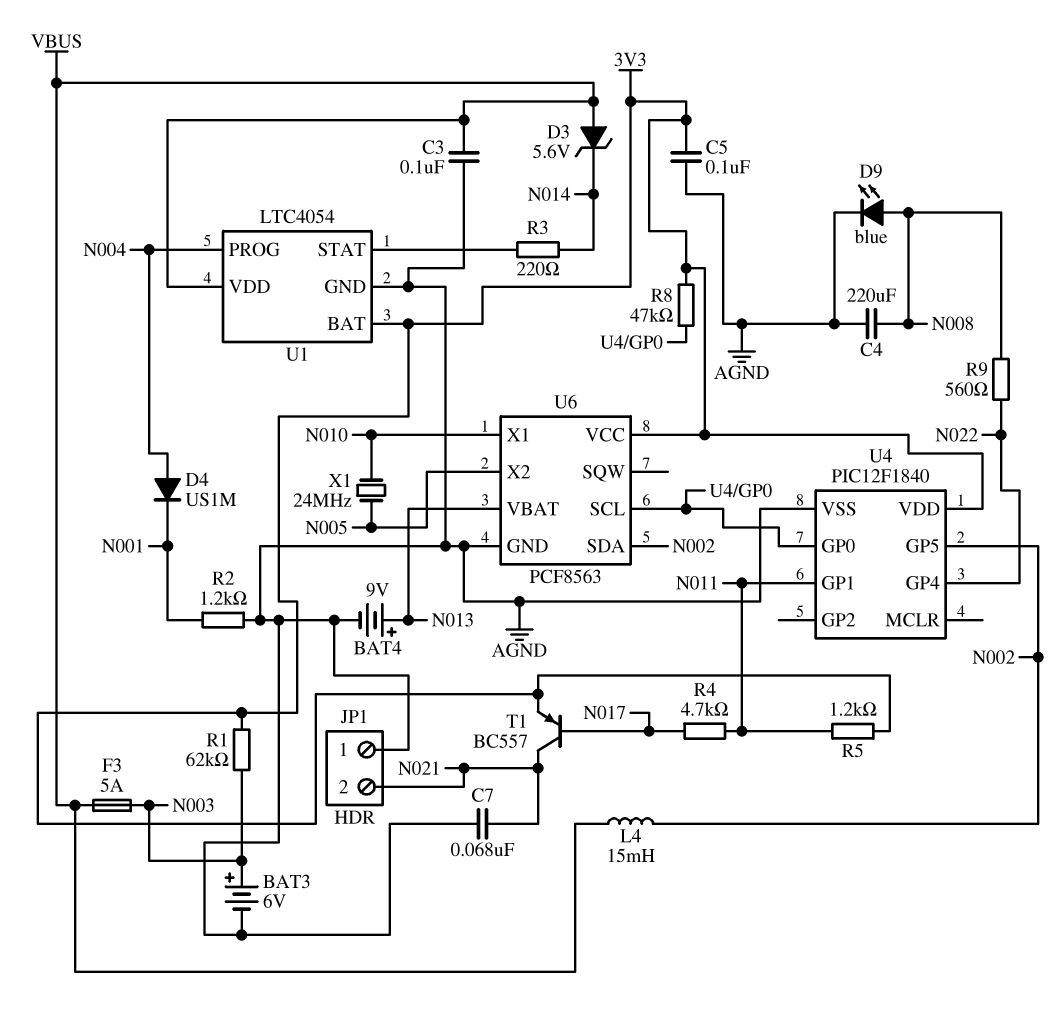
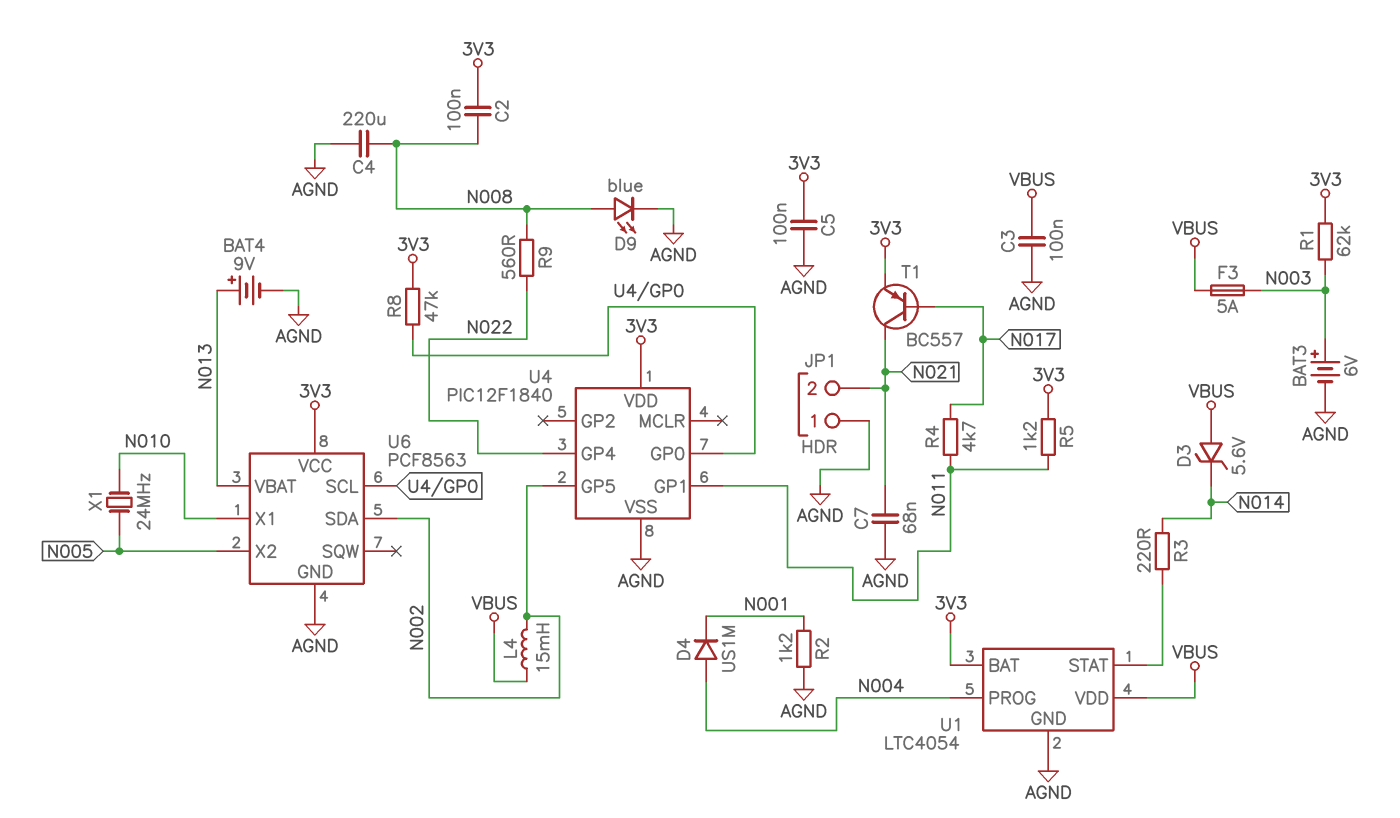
C2: none -> 100nF (3V3, N008)

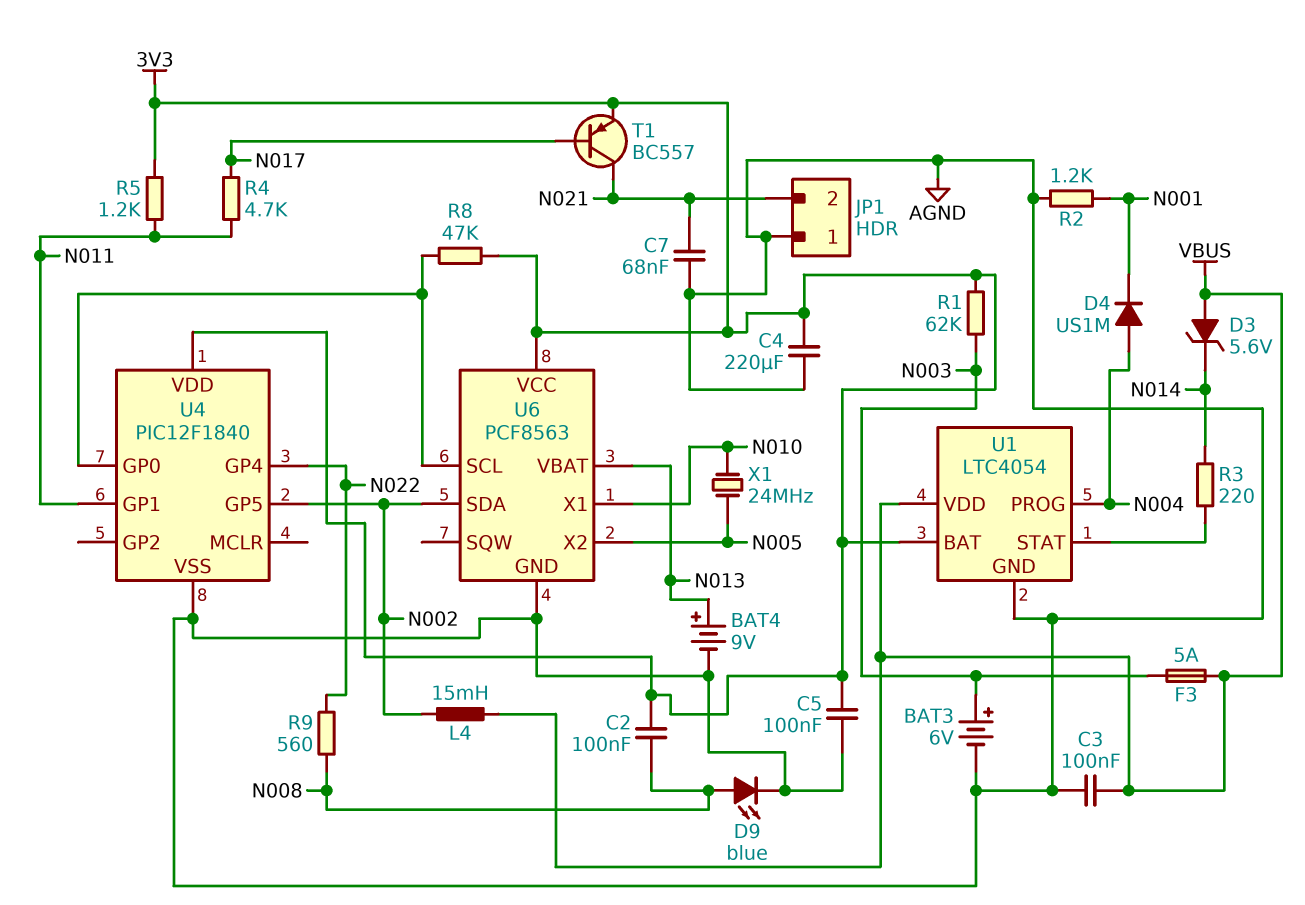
C4: 220uF (AGND, N008) -> 220uF (3V3, AGND)

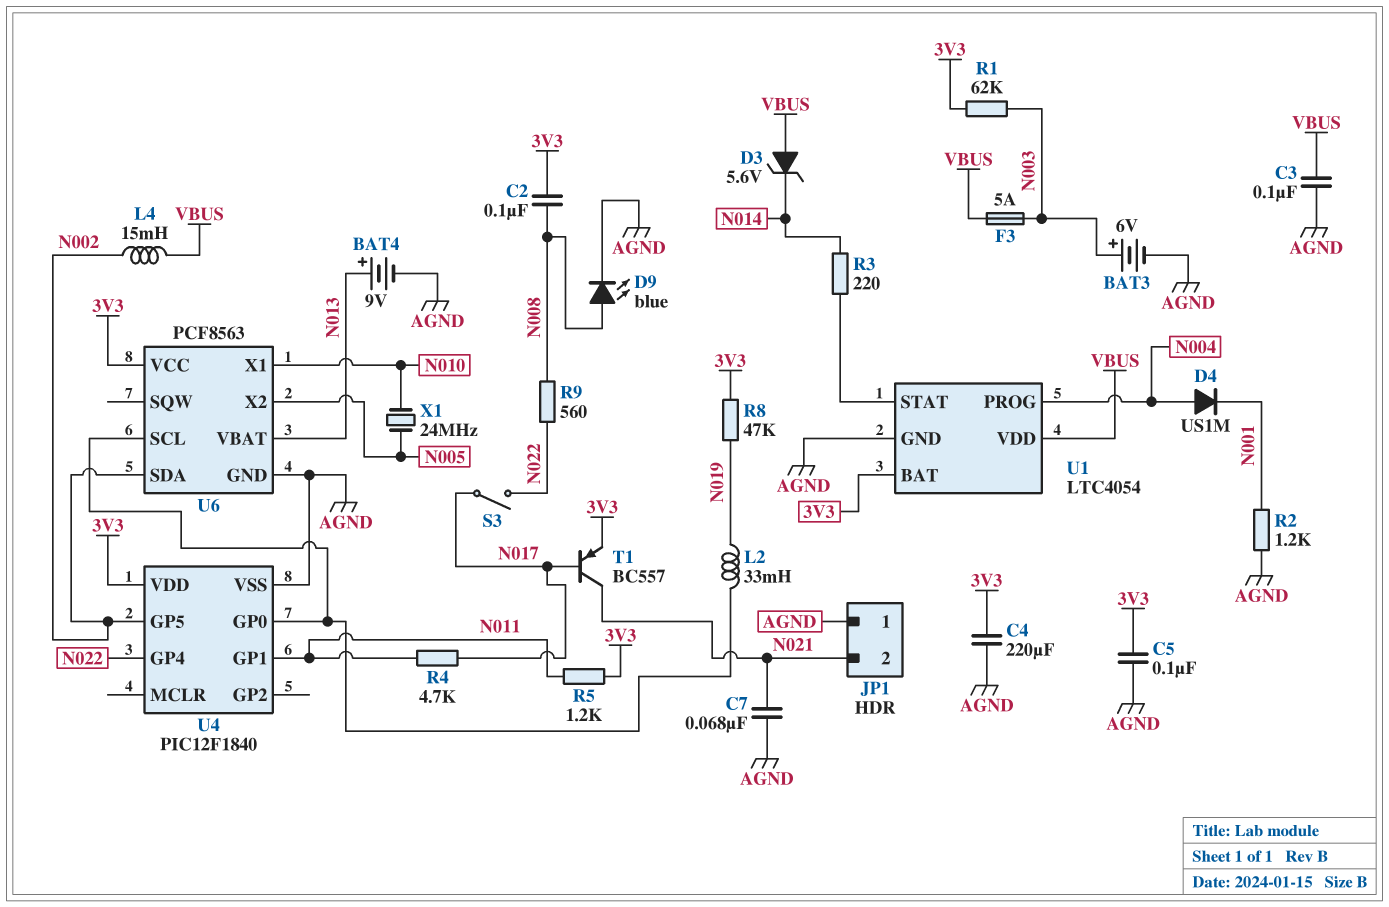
L2: none -> 33mH (N019, U4/GP0)
R8: 47k (3V3, U4/GP0) -> 47k (3V3, N019)
S3: none -> switch (N017, N022)

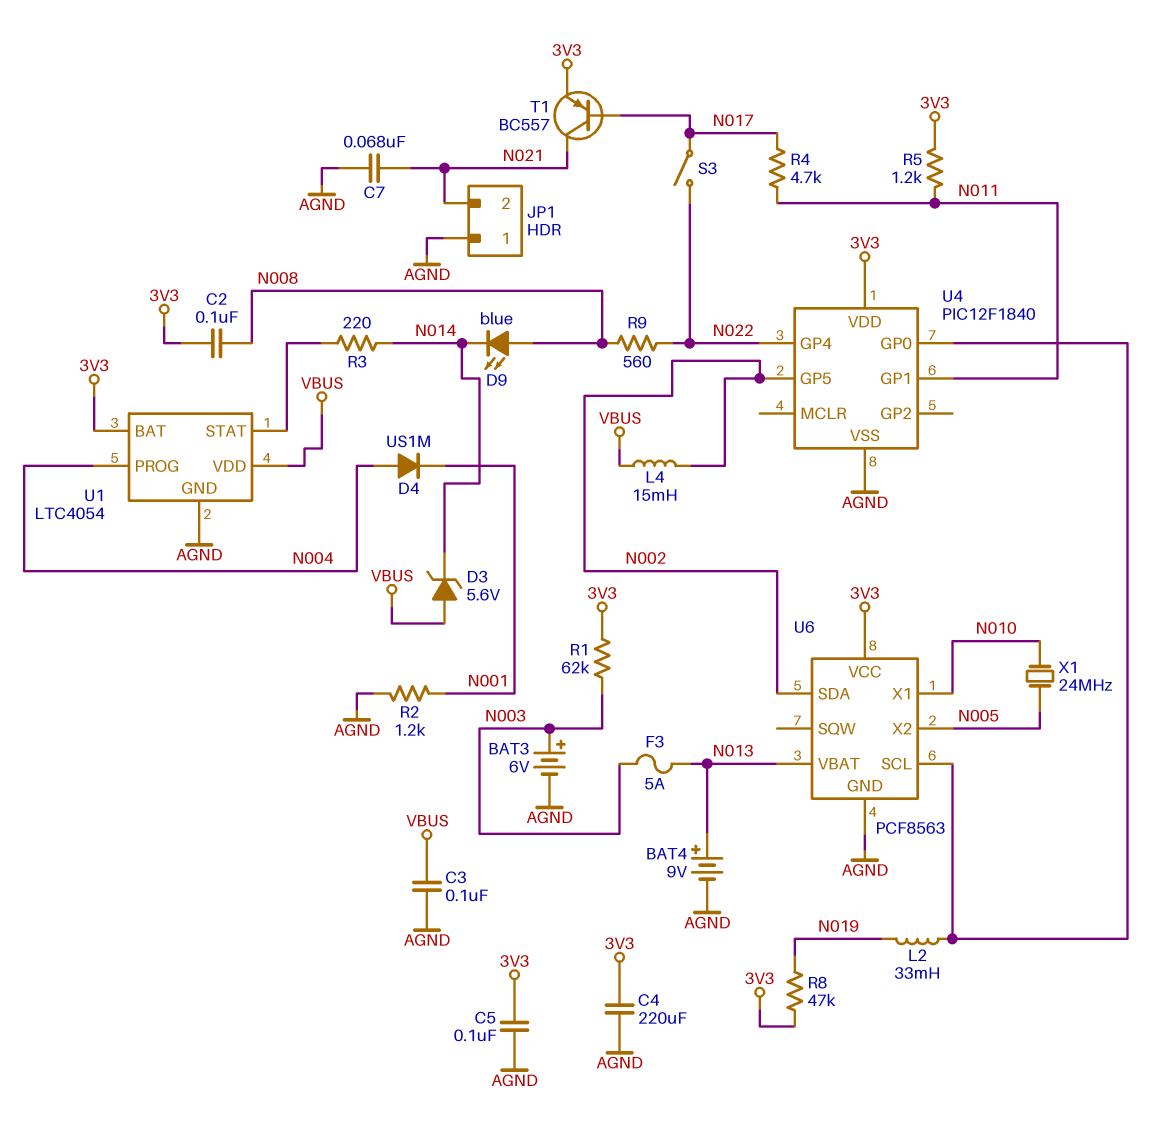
D9: LED blue (A N008, K AGND) -> LED blue (A N008, K N014)
F3: 5A (N003, VBUS) -> 5A (N003, N013)

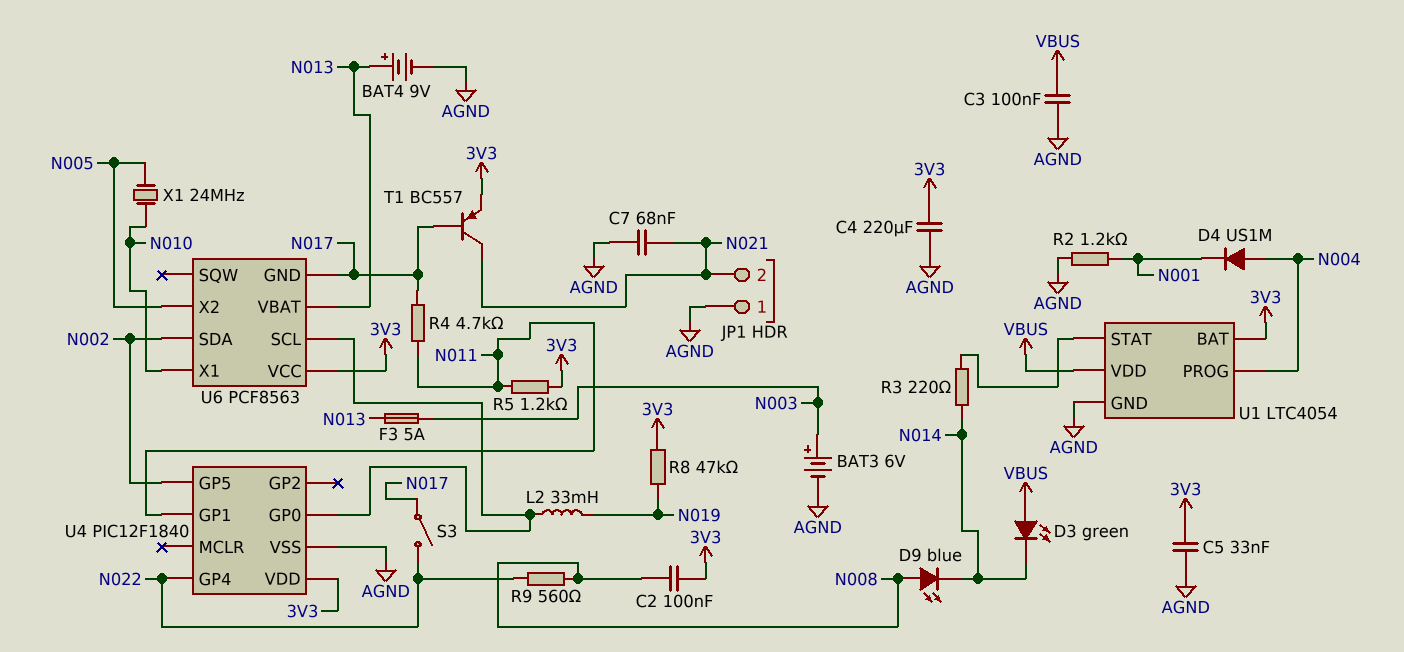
C5: 100nF (3V3, AGND) -> 33nF (3V3, AGND)
D3: zener 5.6V (A VBUS, K N014) -> LED green (A VBUS, K N014)
L4: 15mH (N002, VBUS) -> none
R1: 62k (3V3, N003) -> none
U6 pin GND: AGND -> N017

